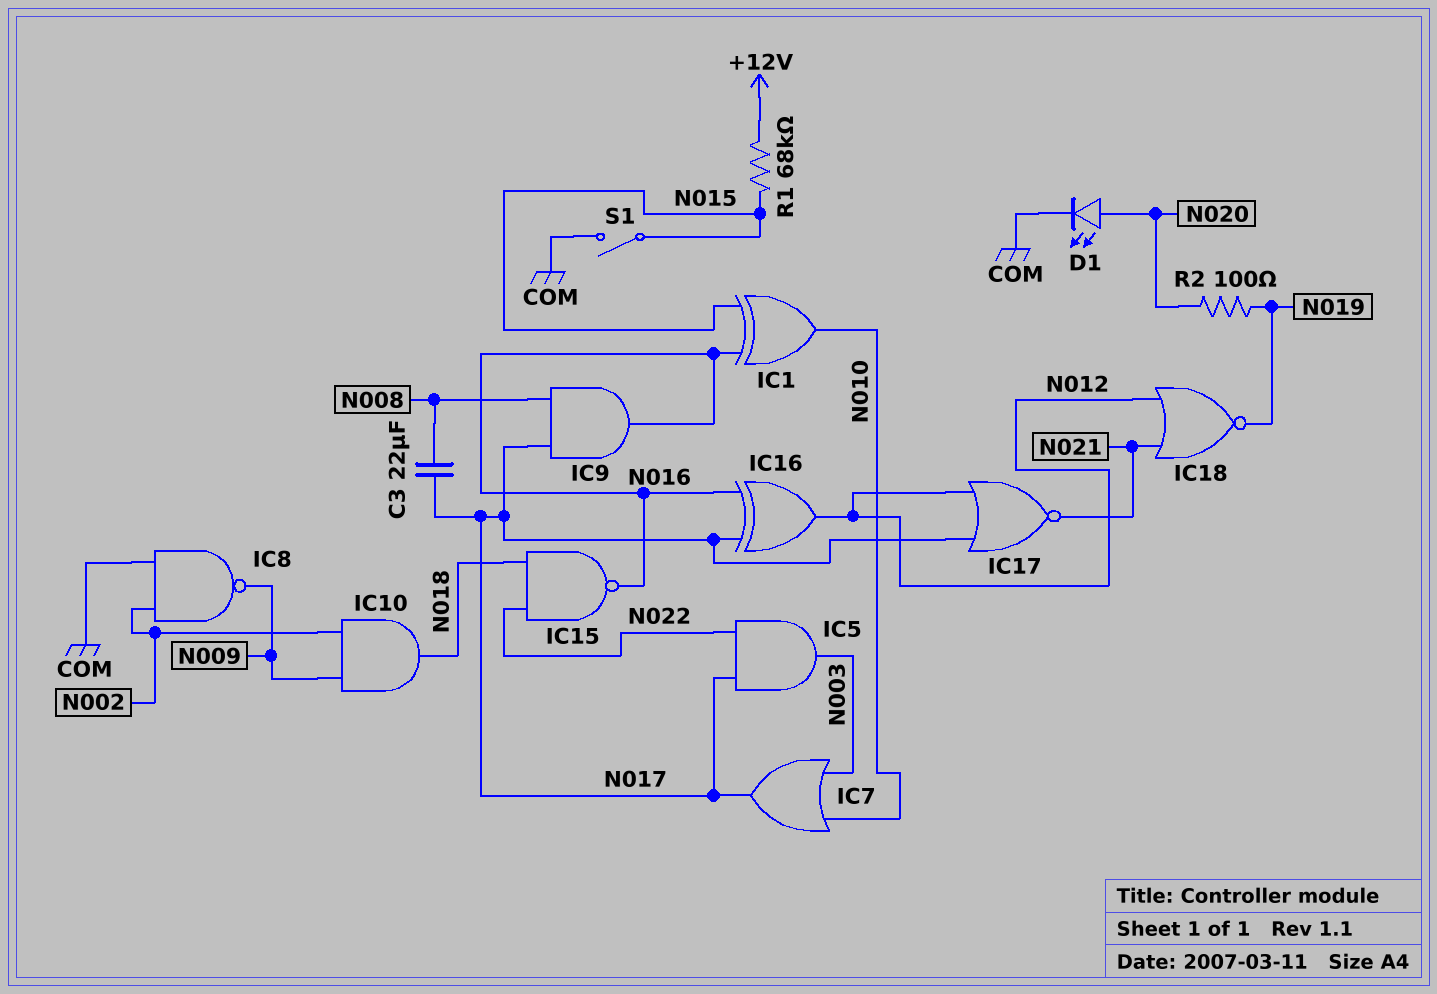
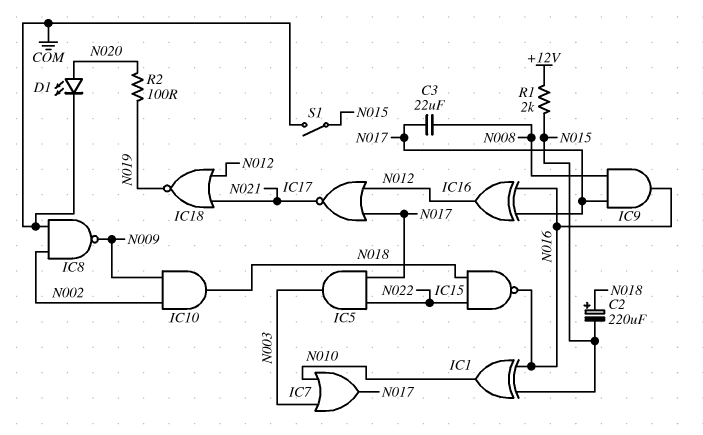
C2: none -> 220uF (plus N018, minus N015)
R1: 68k (+12V, N015) -> 2k (+12V, N015)

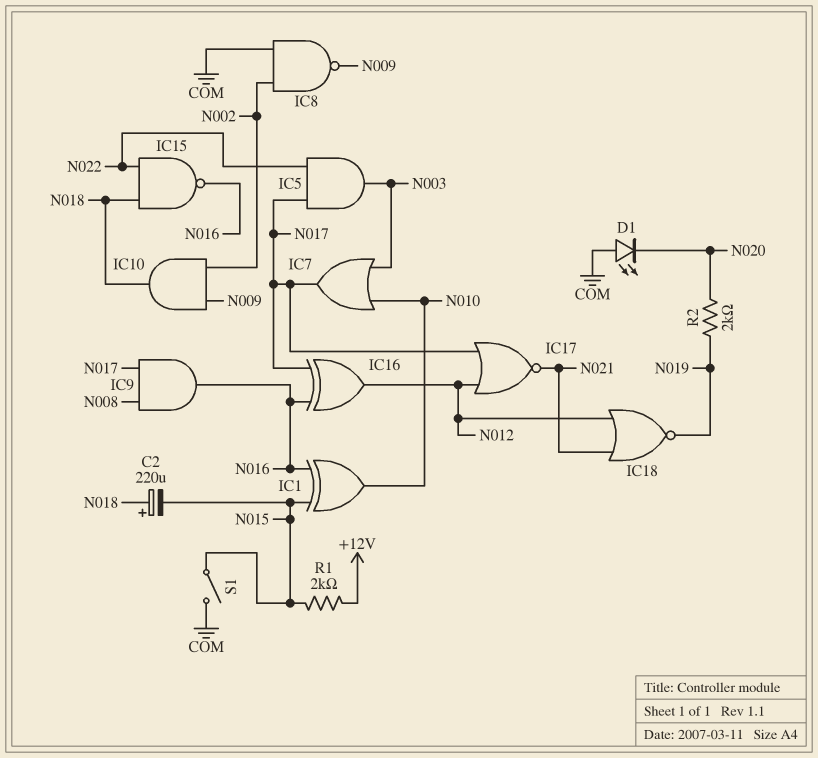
C3: 22uF (N008, N017) -> none
D1: LED (A N020, K COM) -> LED (A COM, K N020)
R2: 100 (N019, N020) -> 2k (N019, N020)

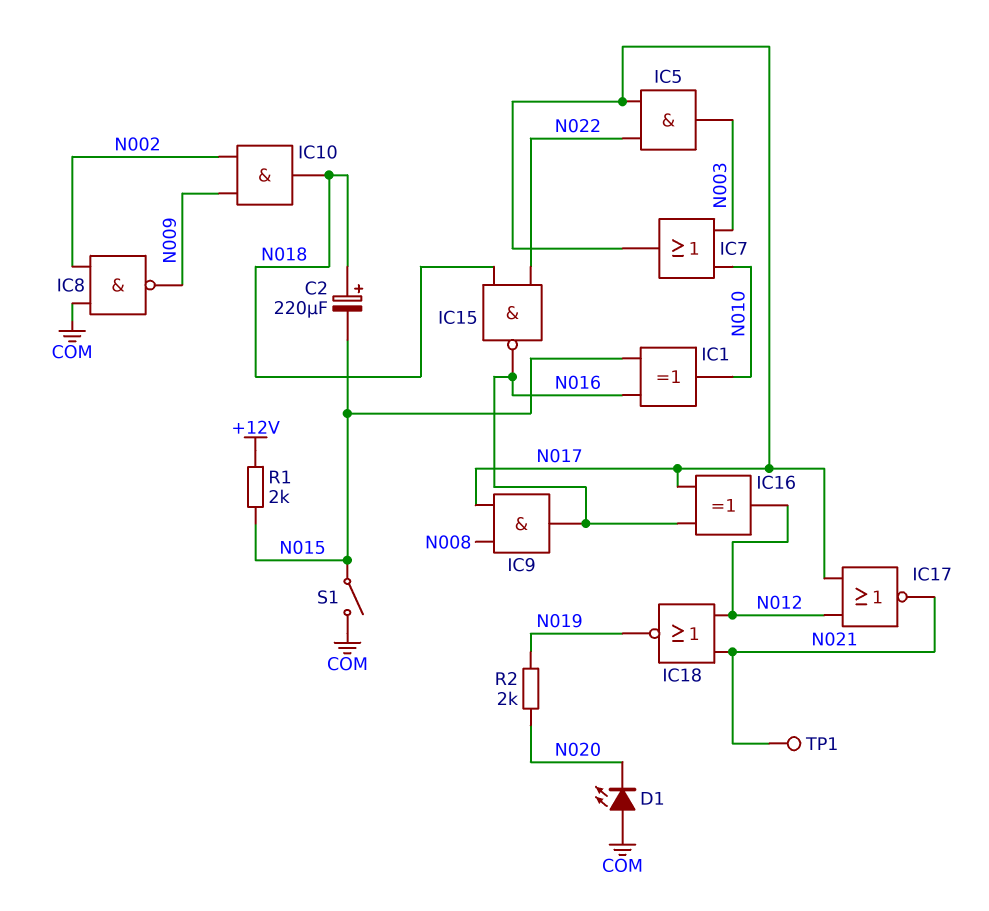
TP1: none -> test point (N021)

